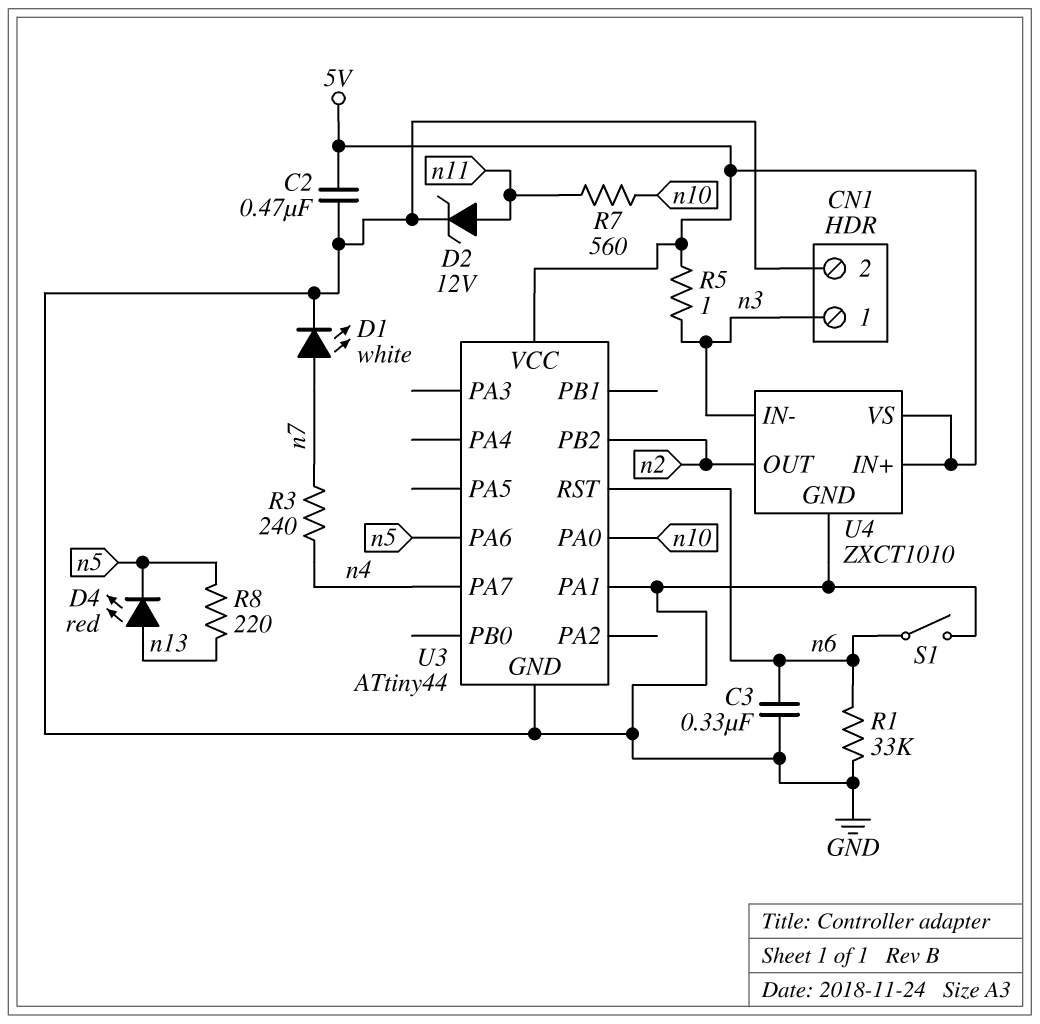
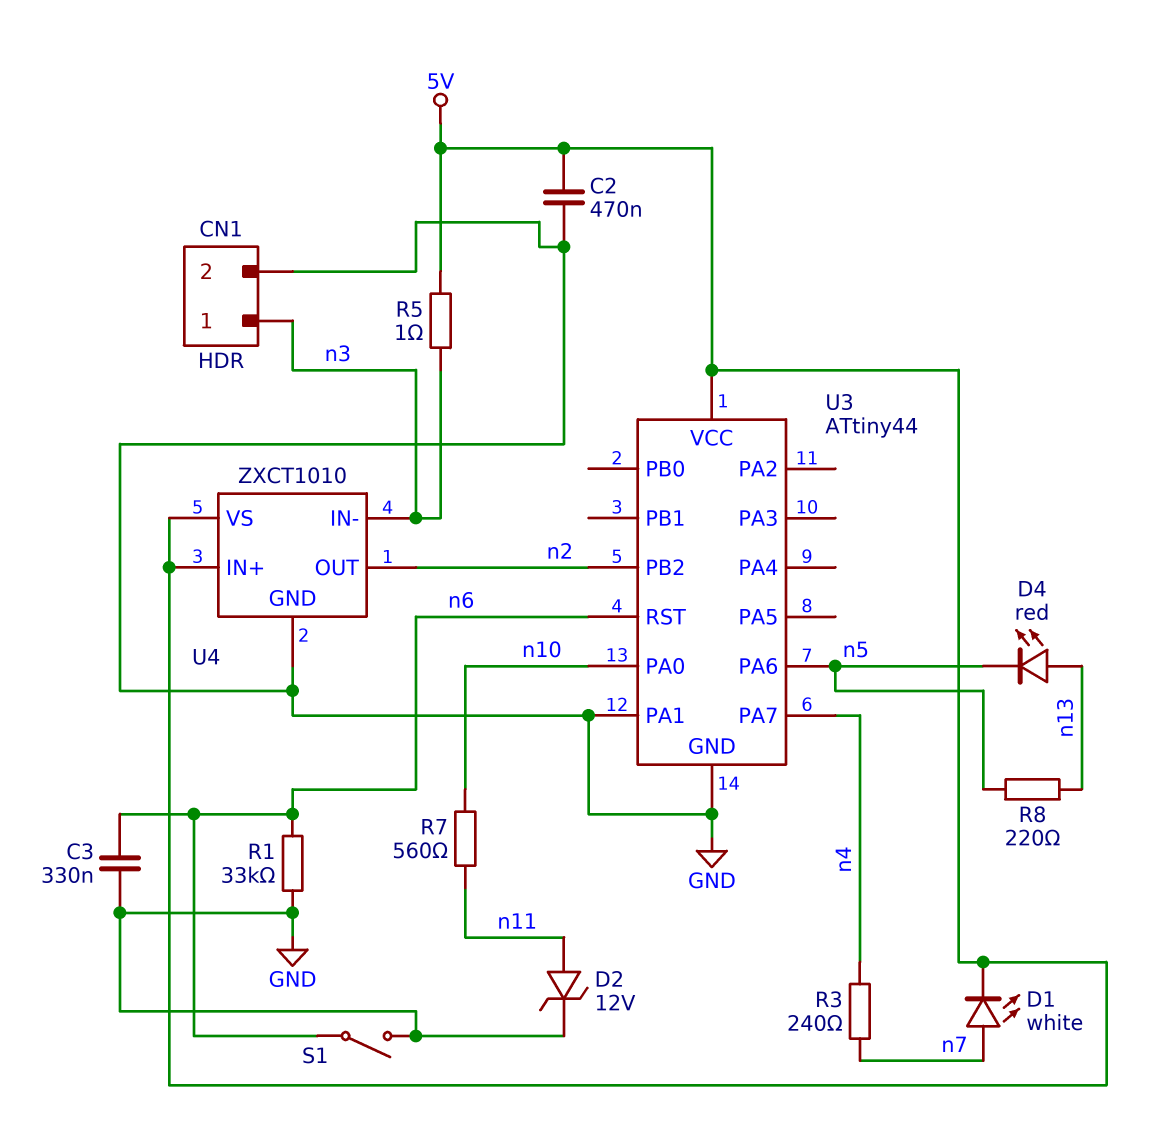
D1: LED white (A n7, K GND) -> LED white (A n7, K 5V)

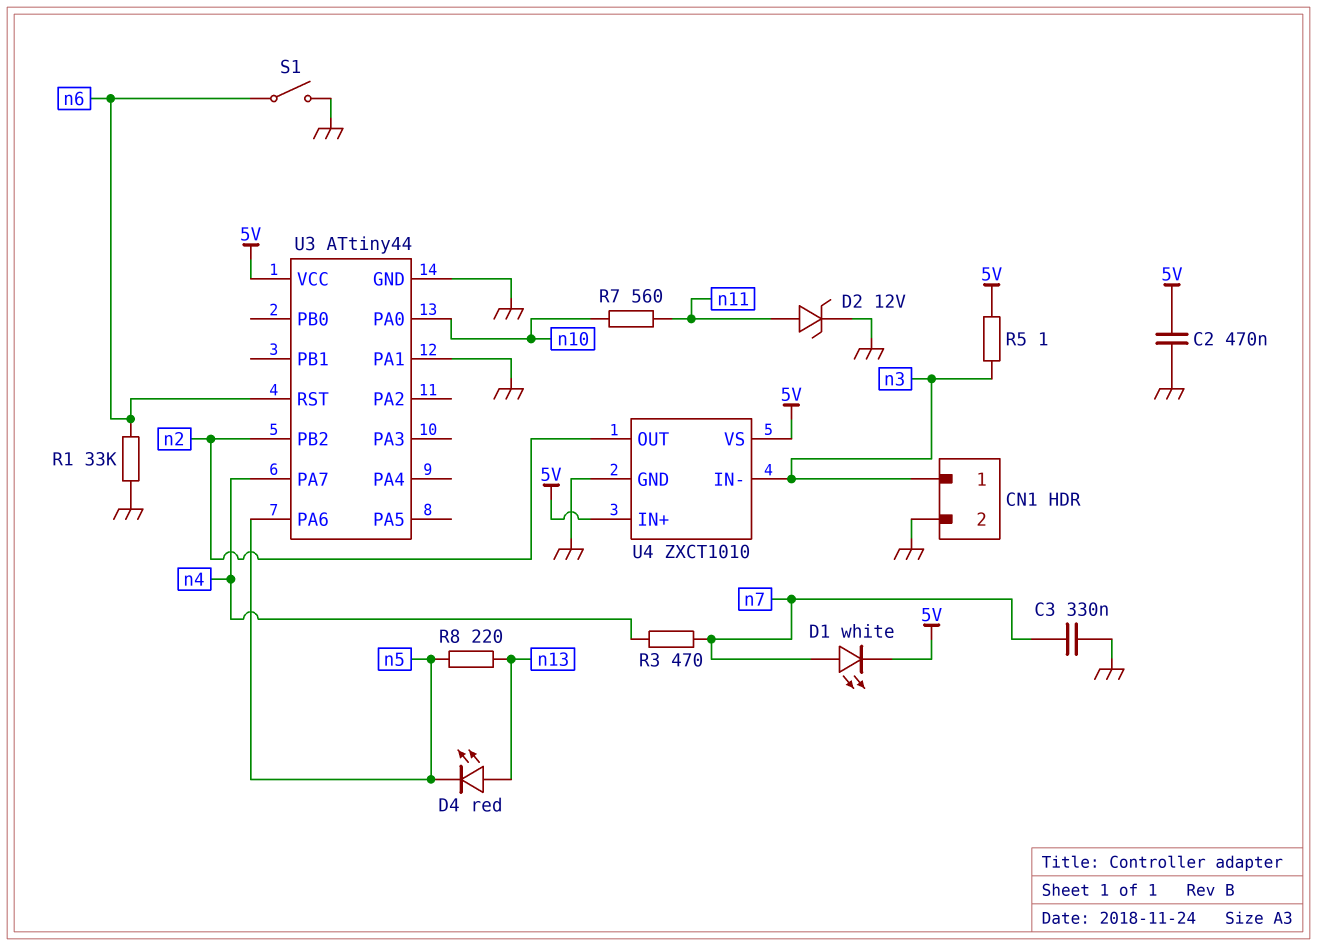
C3: 330nF (GND, n6) -> 330nF (GND, n7)
R3: 240 (n4, n7) -> 470 (n4, n7)

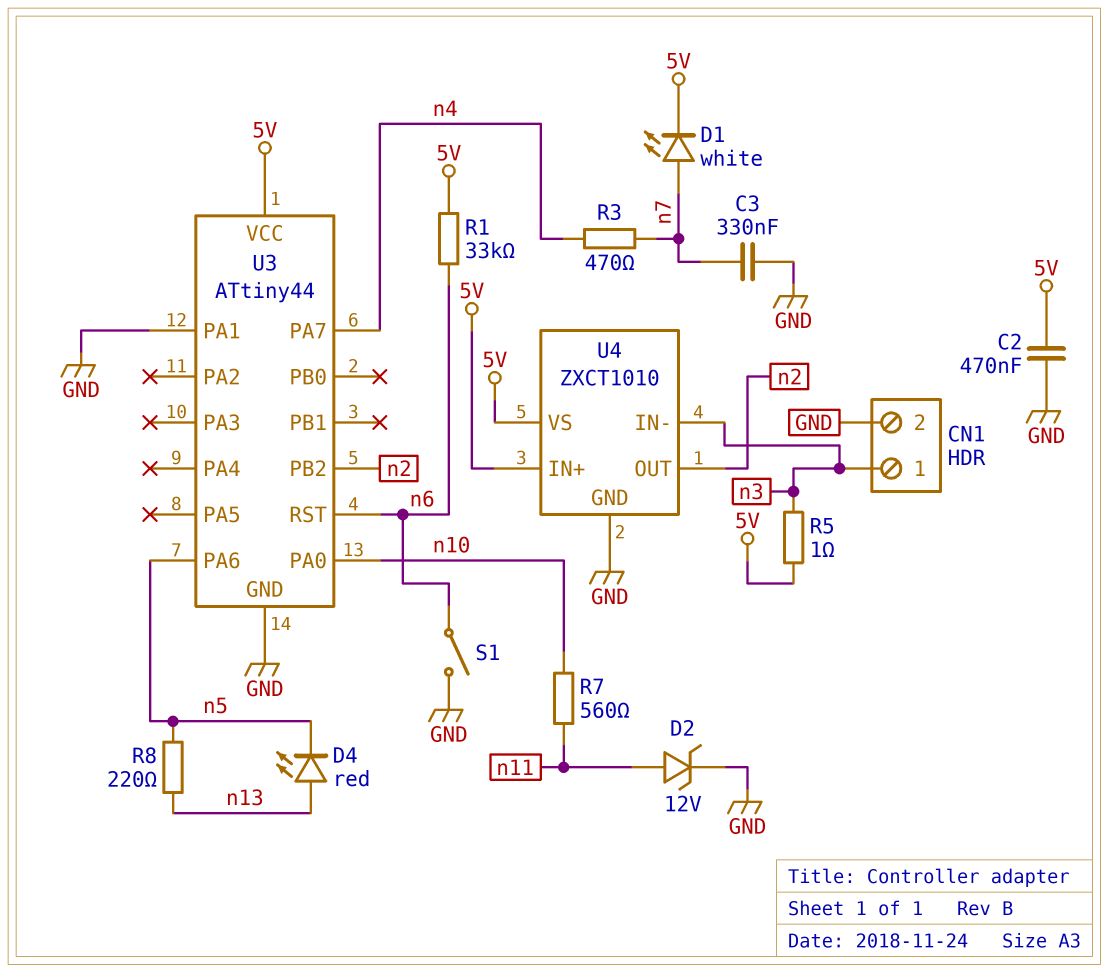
R1: 33k (GND, n6) -> 33k (5V, n6)

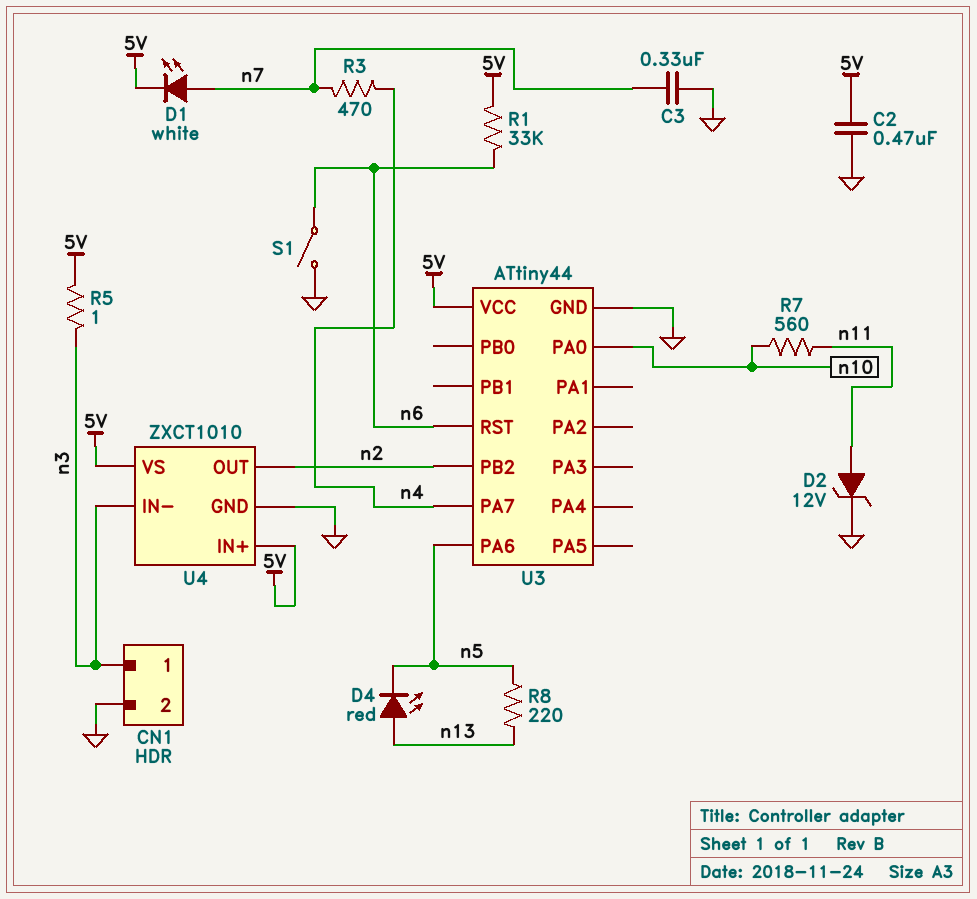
U3 pin PA1: GND -> none

